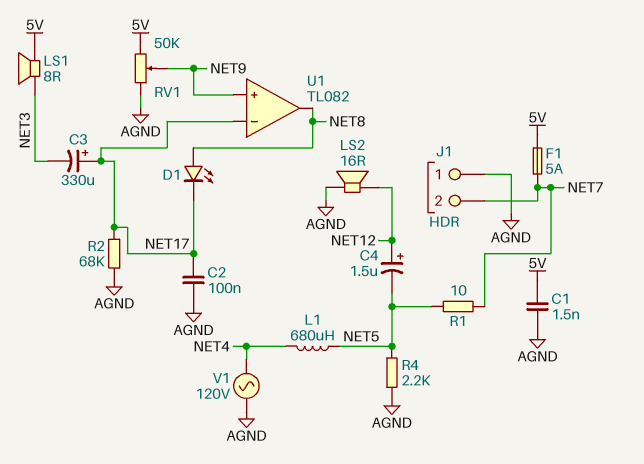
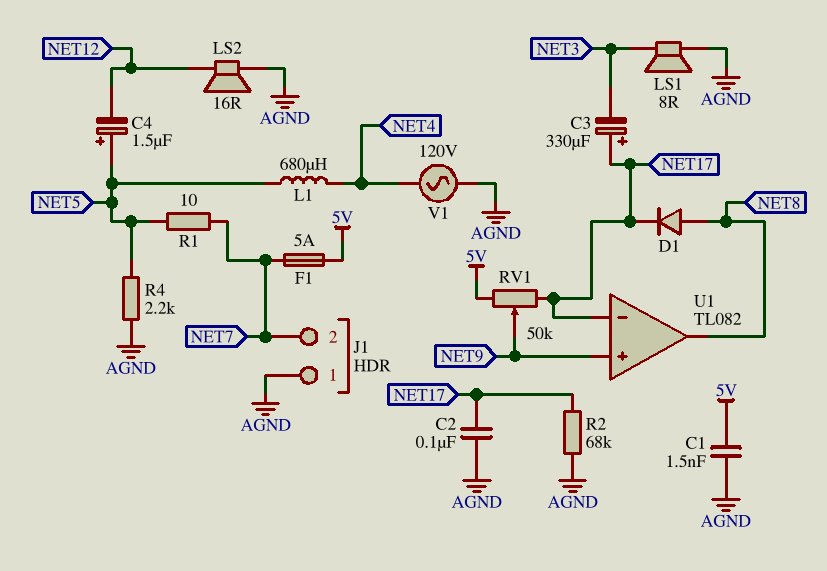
C4: 1.5uF (plus NET12, minus NET5) -> 1.5uF (plus NET5, minus NET12)
D1: LED (A NET8, K NET17) -> diode (A NET8, K NET17)
LS1: speaker 8R (5V, NET3) -> speaker 8R (AGND, NET3)
RV1: 50k (5V, AGND, wiper NET9) -> 50k (5V, NET17, wiper NET9)

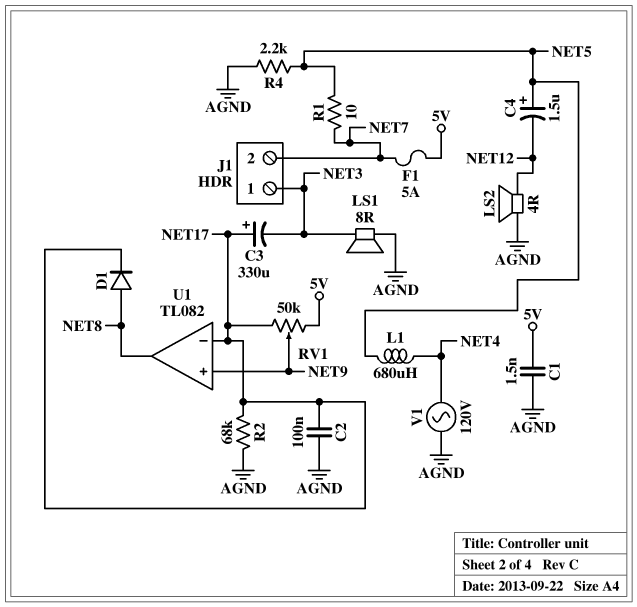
J1 pin 1: AGND -> NET3
LS2: speaker 16R (AGND, NET12) -> speaker 4R (AGND, NET12)

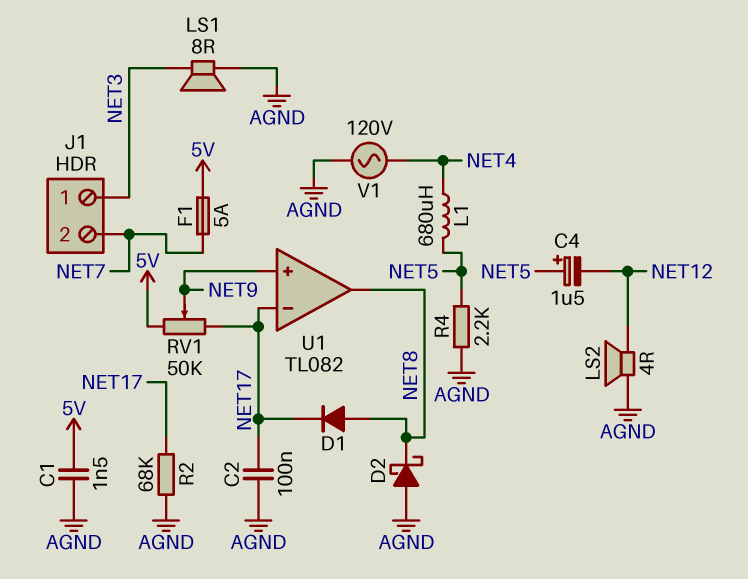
C3: 330uF (plus NET17, minus NET3) -> none
D2: none -> schottky (A AGND, K NET8)
R1: 10 (NET5, NET7) -> none

